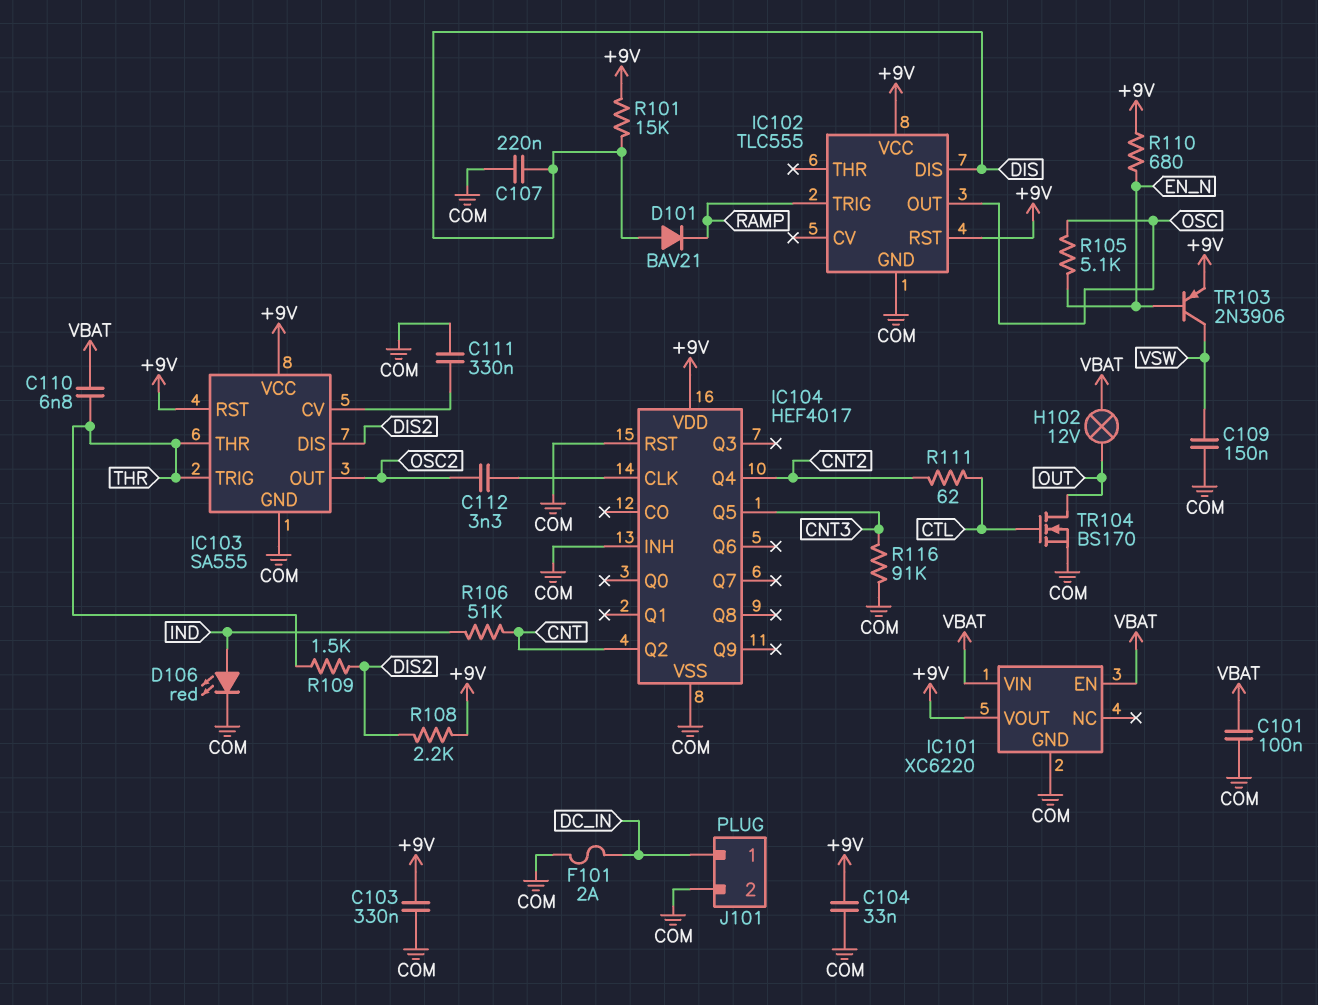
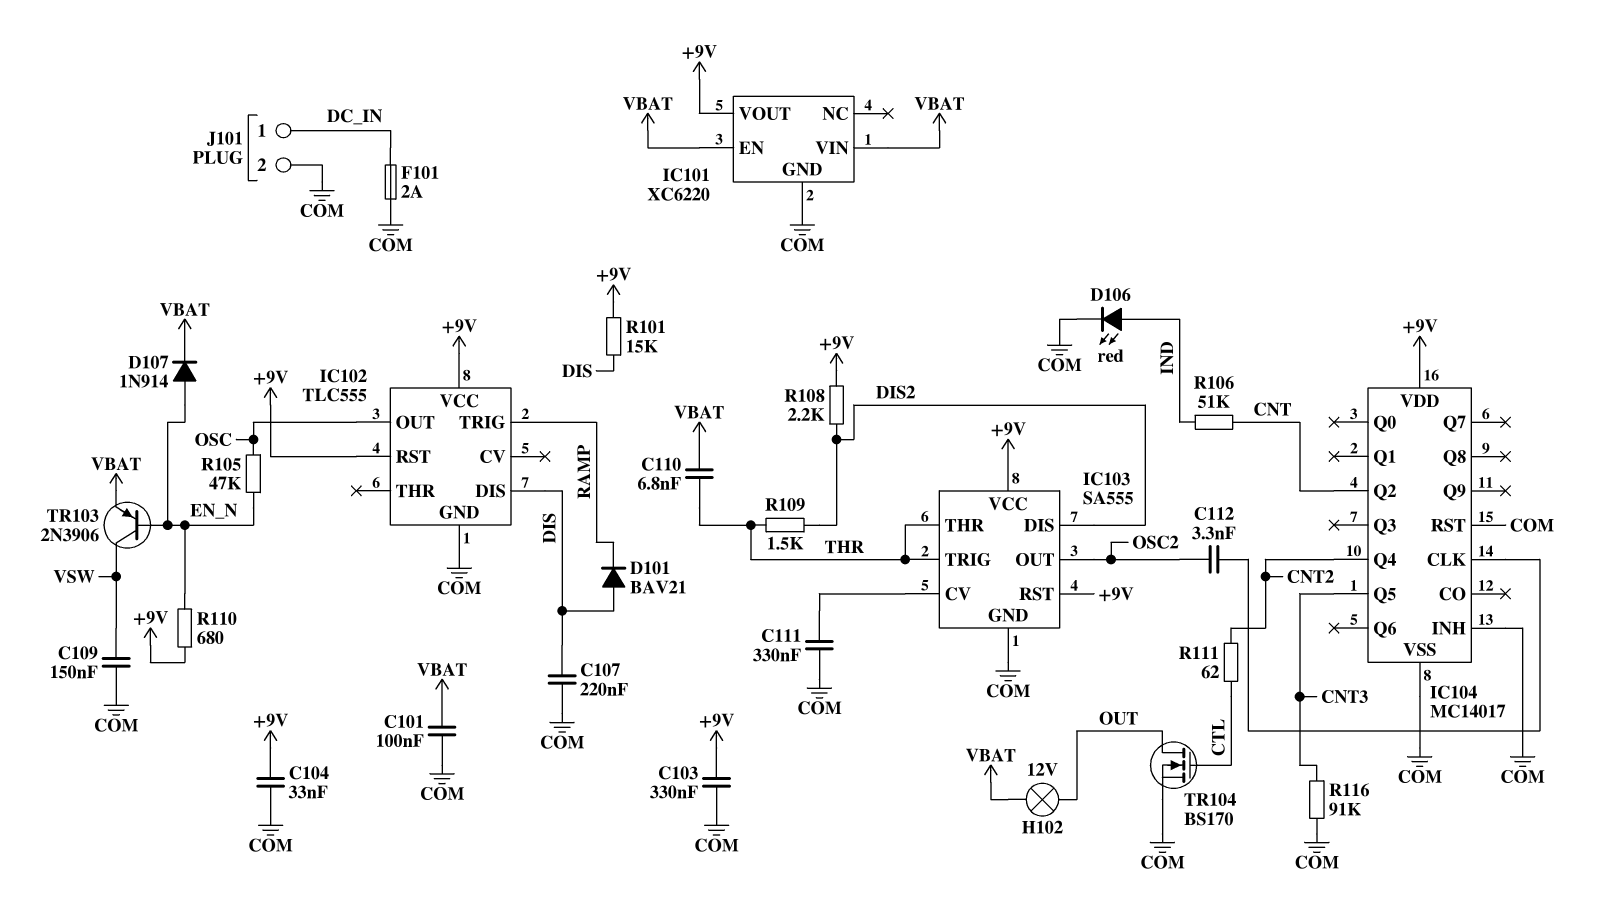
D107: none -> diode 1N914 (A EN_N, K VBAT)
IC104: HEF4017 -> MC14017
R105: 5.1k (EN_N, OSC) -> 47k (EN_N, OSC)
TR103: PNP 2N3906 (B EN_N, C VSW, E +9V) -> PNP 2N3906 (B EN_N, C VSW, E VBAT)

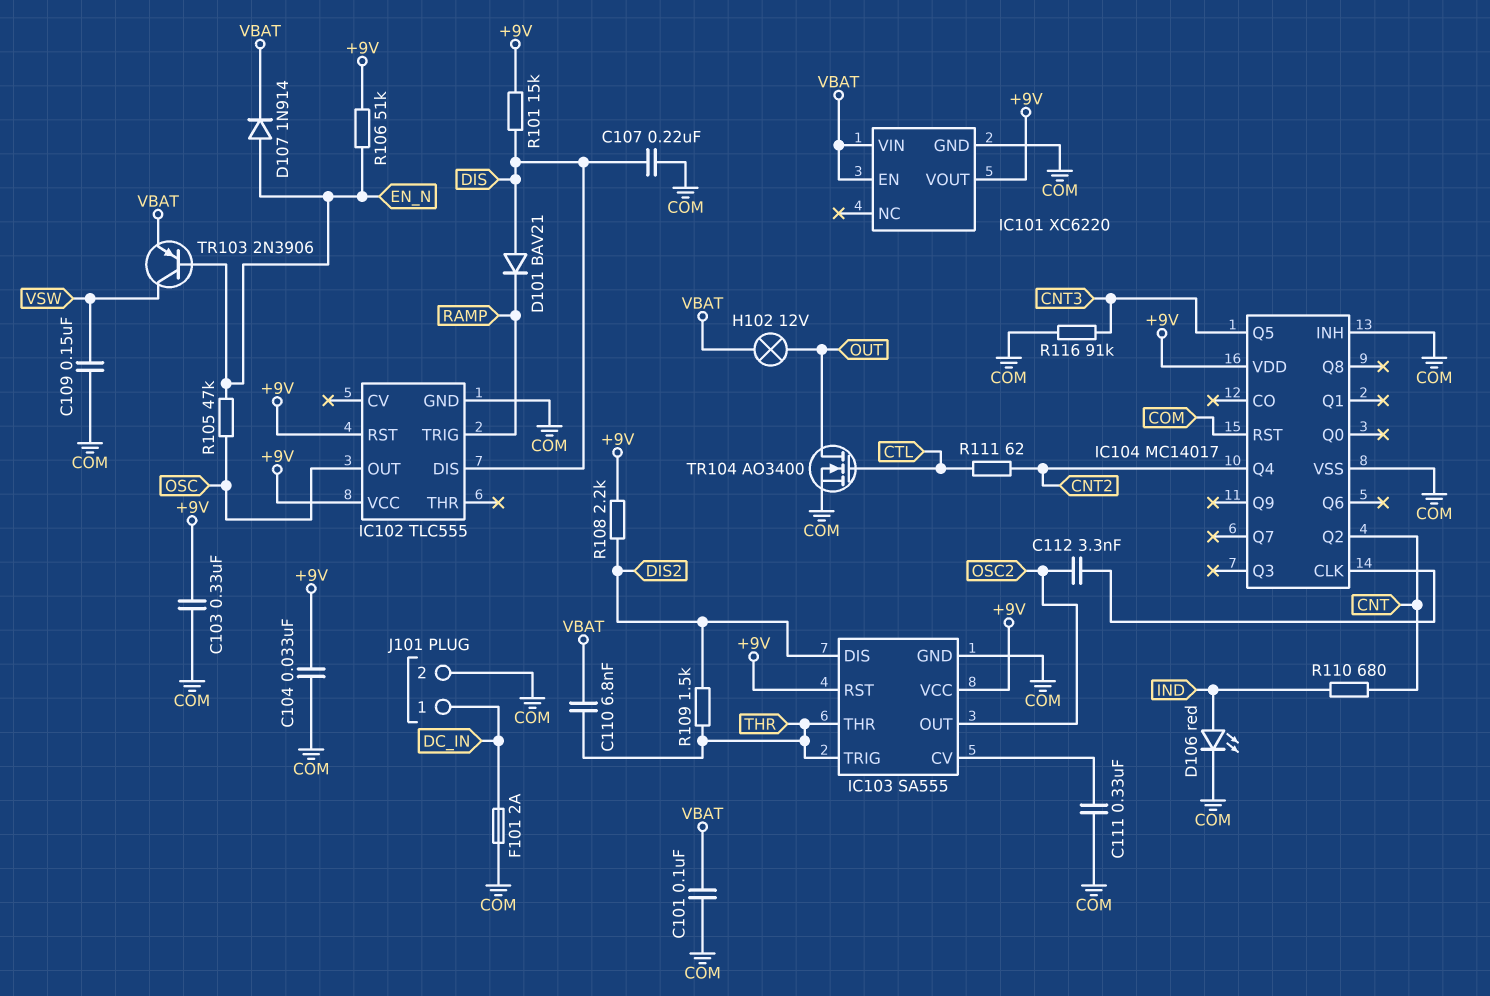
R106: 51k (CNT, IND) -> 51k (+9V, EN_N)
R110: 680 (+9V, EN_N) -> 680 (CNT, IND)
TR104: NMOS BS170 (G CTL, D OUT, S COM) -> NMOS AO3400 (G CTL, D OUT, S COM)

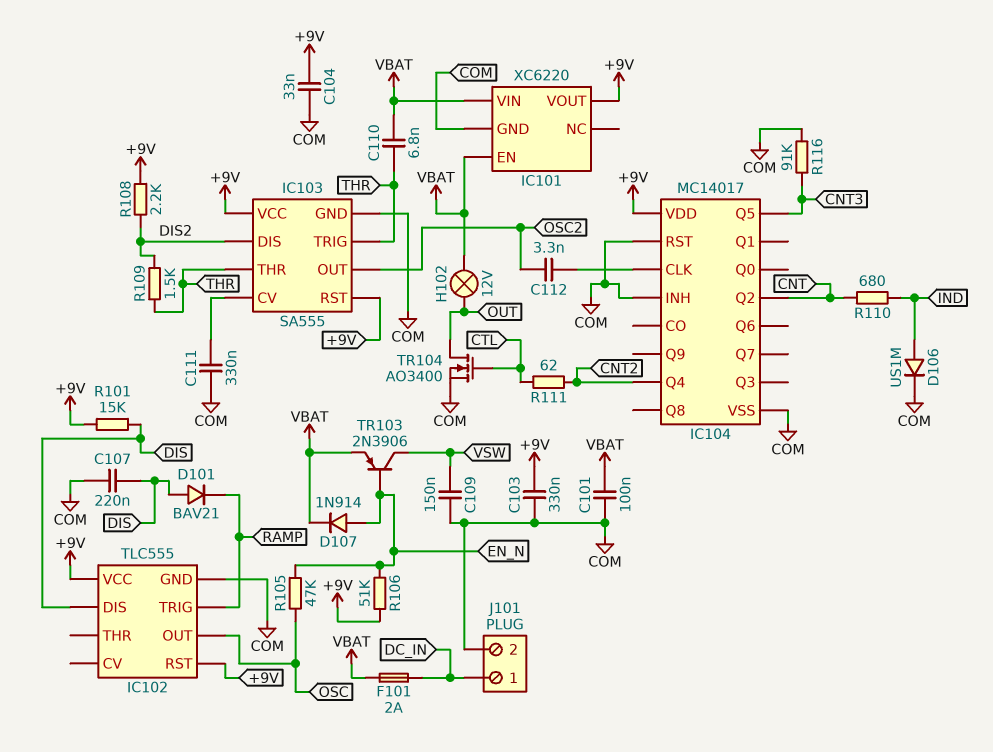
D106: LED red (A IND, K COM) -> diode US1M (A IND, K COM)
F101: 2A (COM, DC_IN) -> 2A (DC_IN, VBAT)

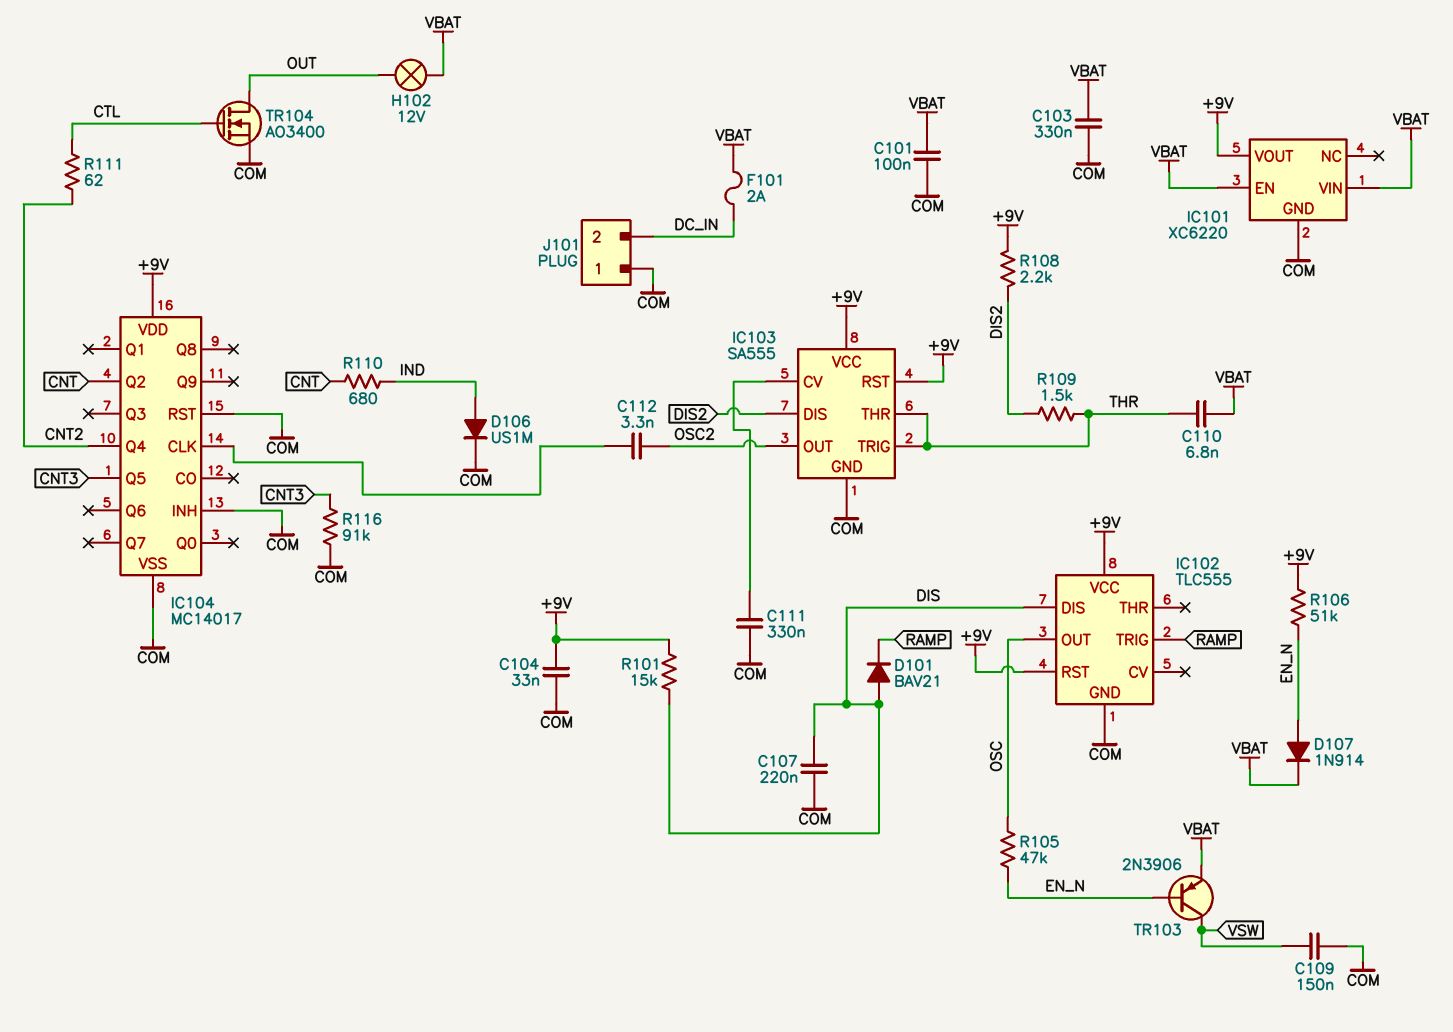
C103: 330nF (+9V, COM) -> 330nF (COM, VBAT)
J101 pin 1: DC_IN -> COM
J101 pin 2: COM -> DC_IN

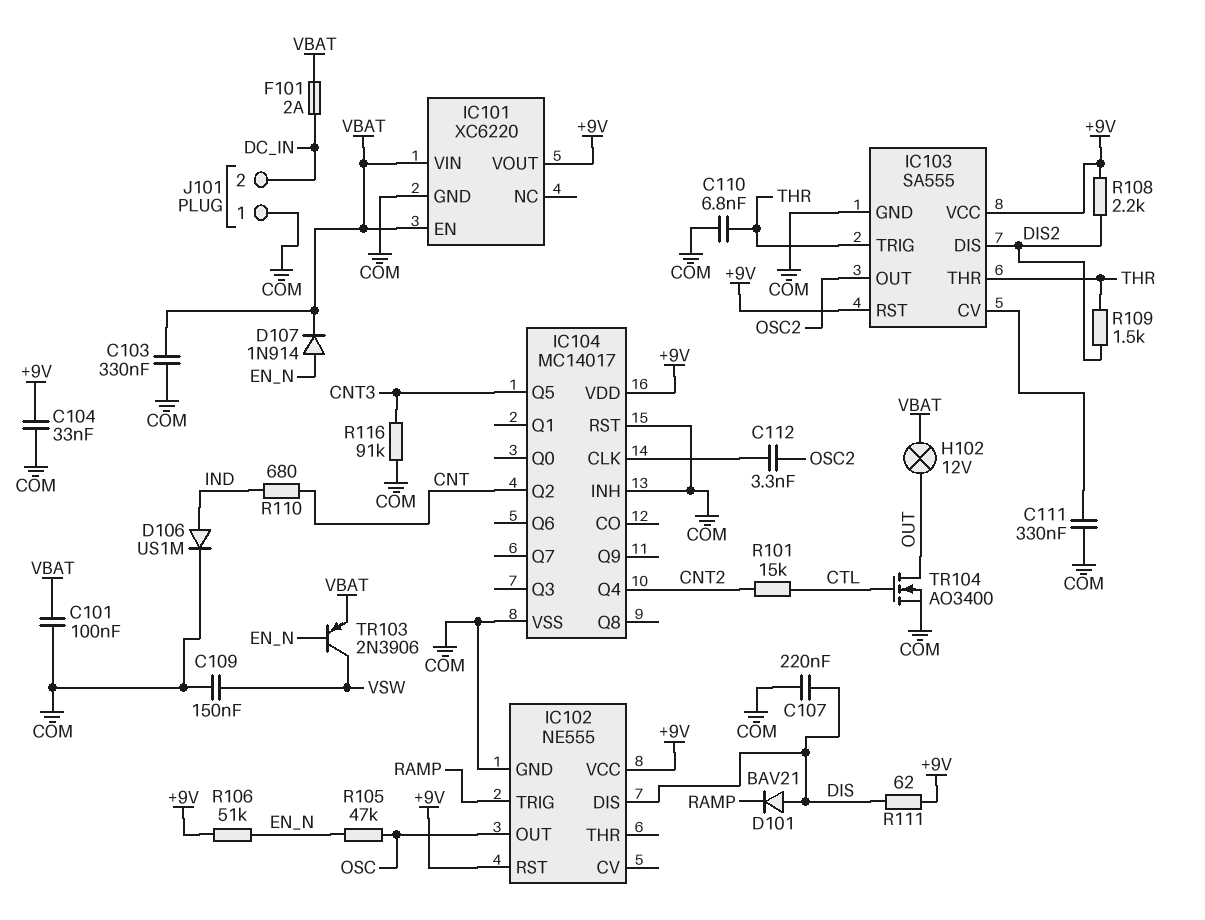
C110: 6.8nF (THR, VBAT) -> 6.8nF (COM, THR)
IC102: TLC555 -> NE555
R101: 15k (+9V, DIS) -> 15k (CNT2, CTL)
R111: 62 (CNT2, CTL) -> 62 (+9V, DIS)

